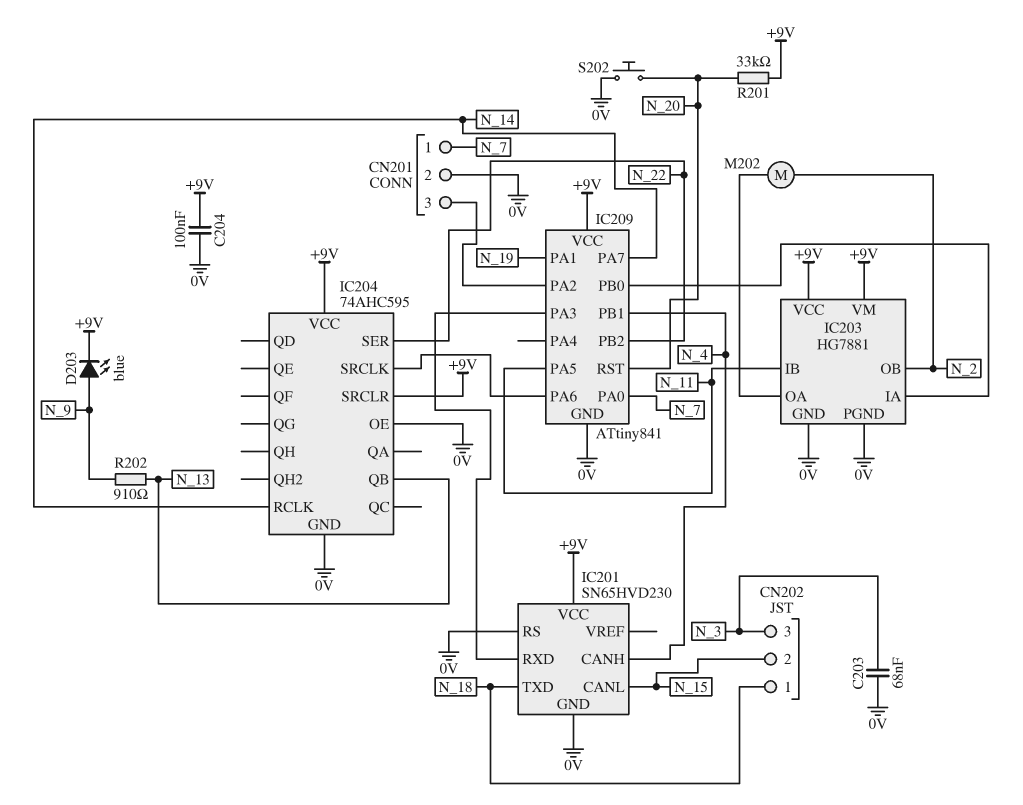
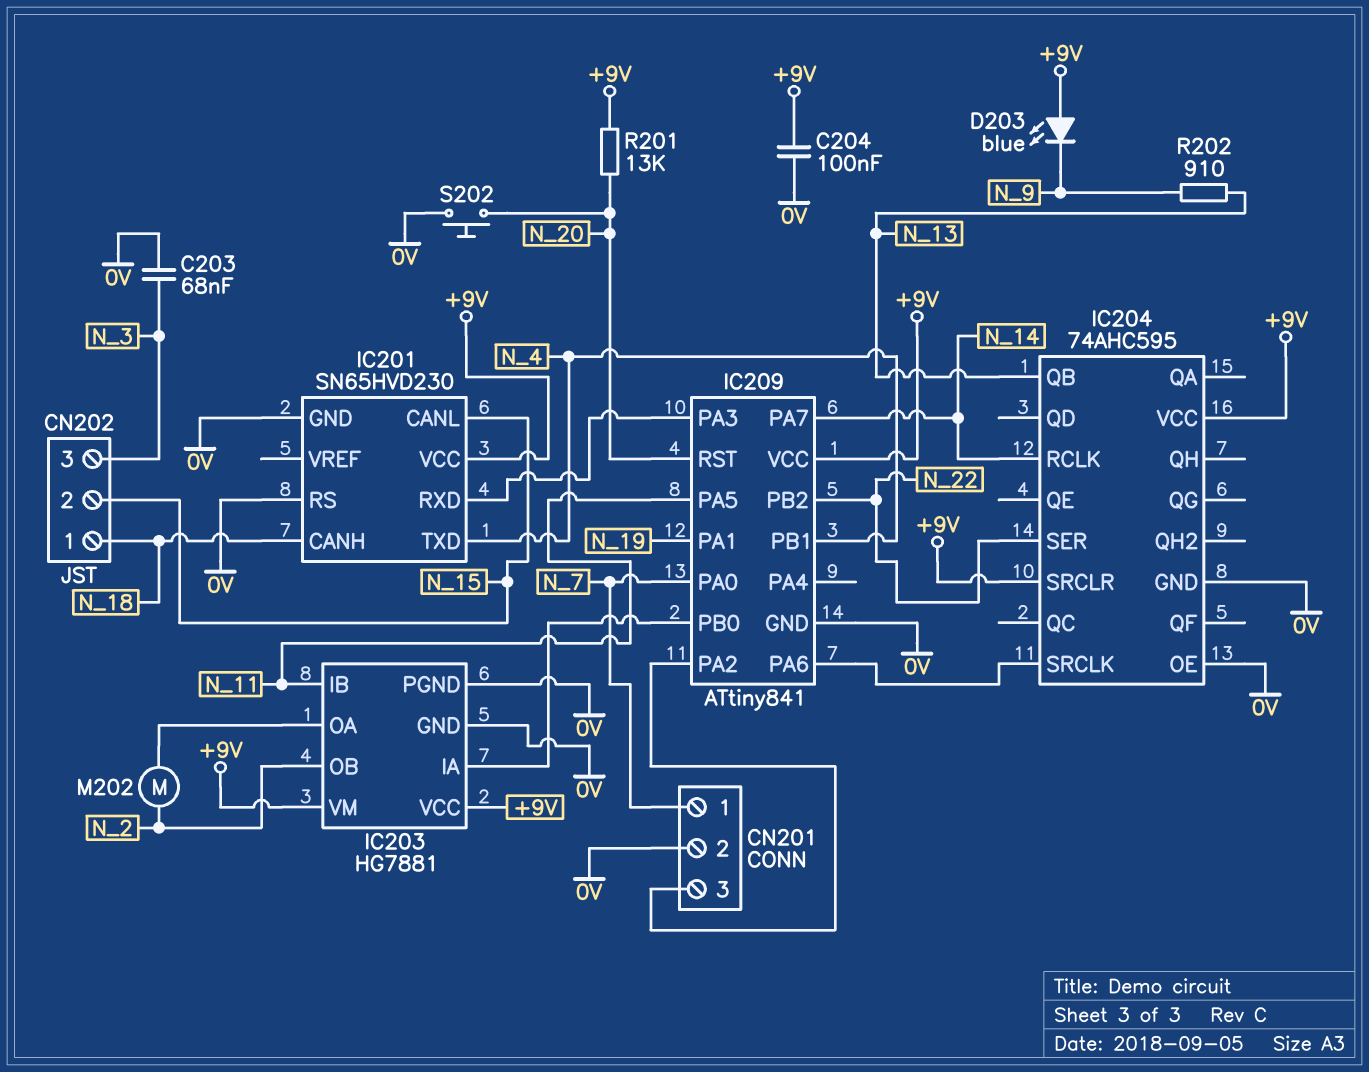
D203: LED blue (A N_9, K +9V) -> LED blue (A +9V, K N_9)
IC201 pin CANH: N_4 -> N_18
IC201 pin TXD: N_18 -> N_4
R201: 33k (+9V, N_20) -> 13k (+9V, N_20)

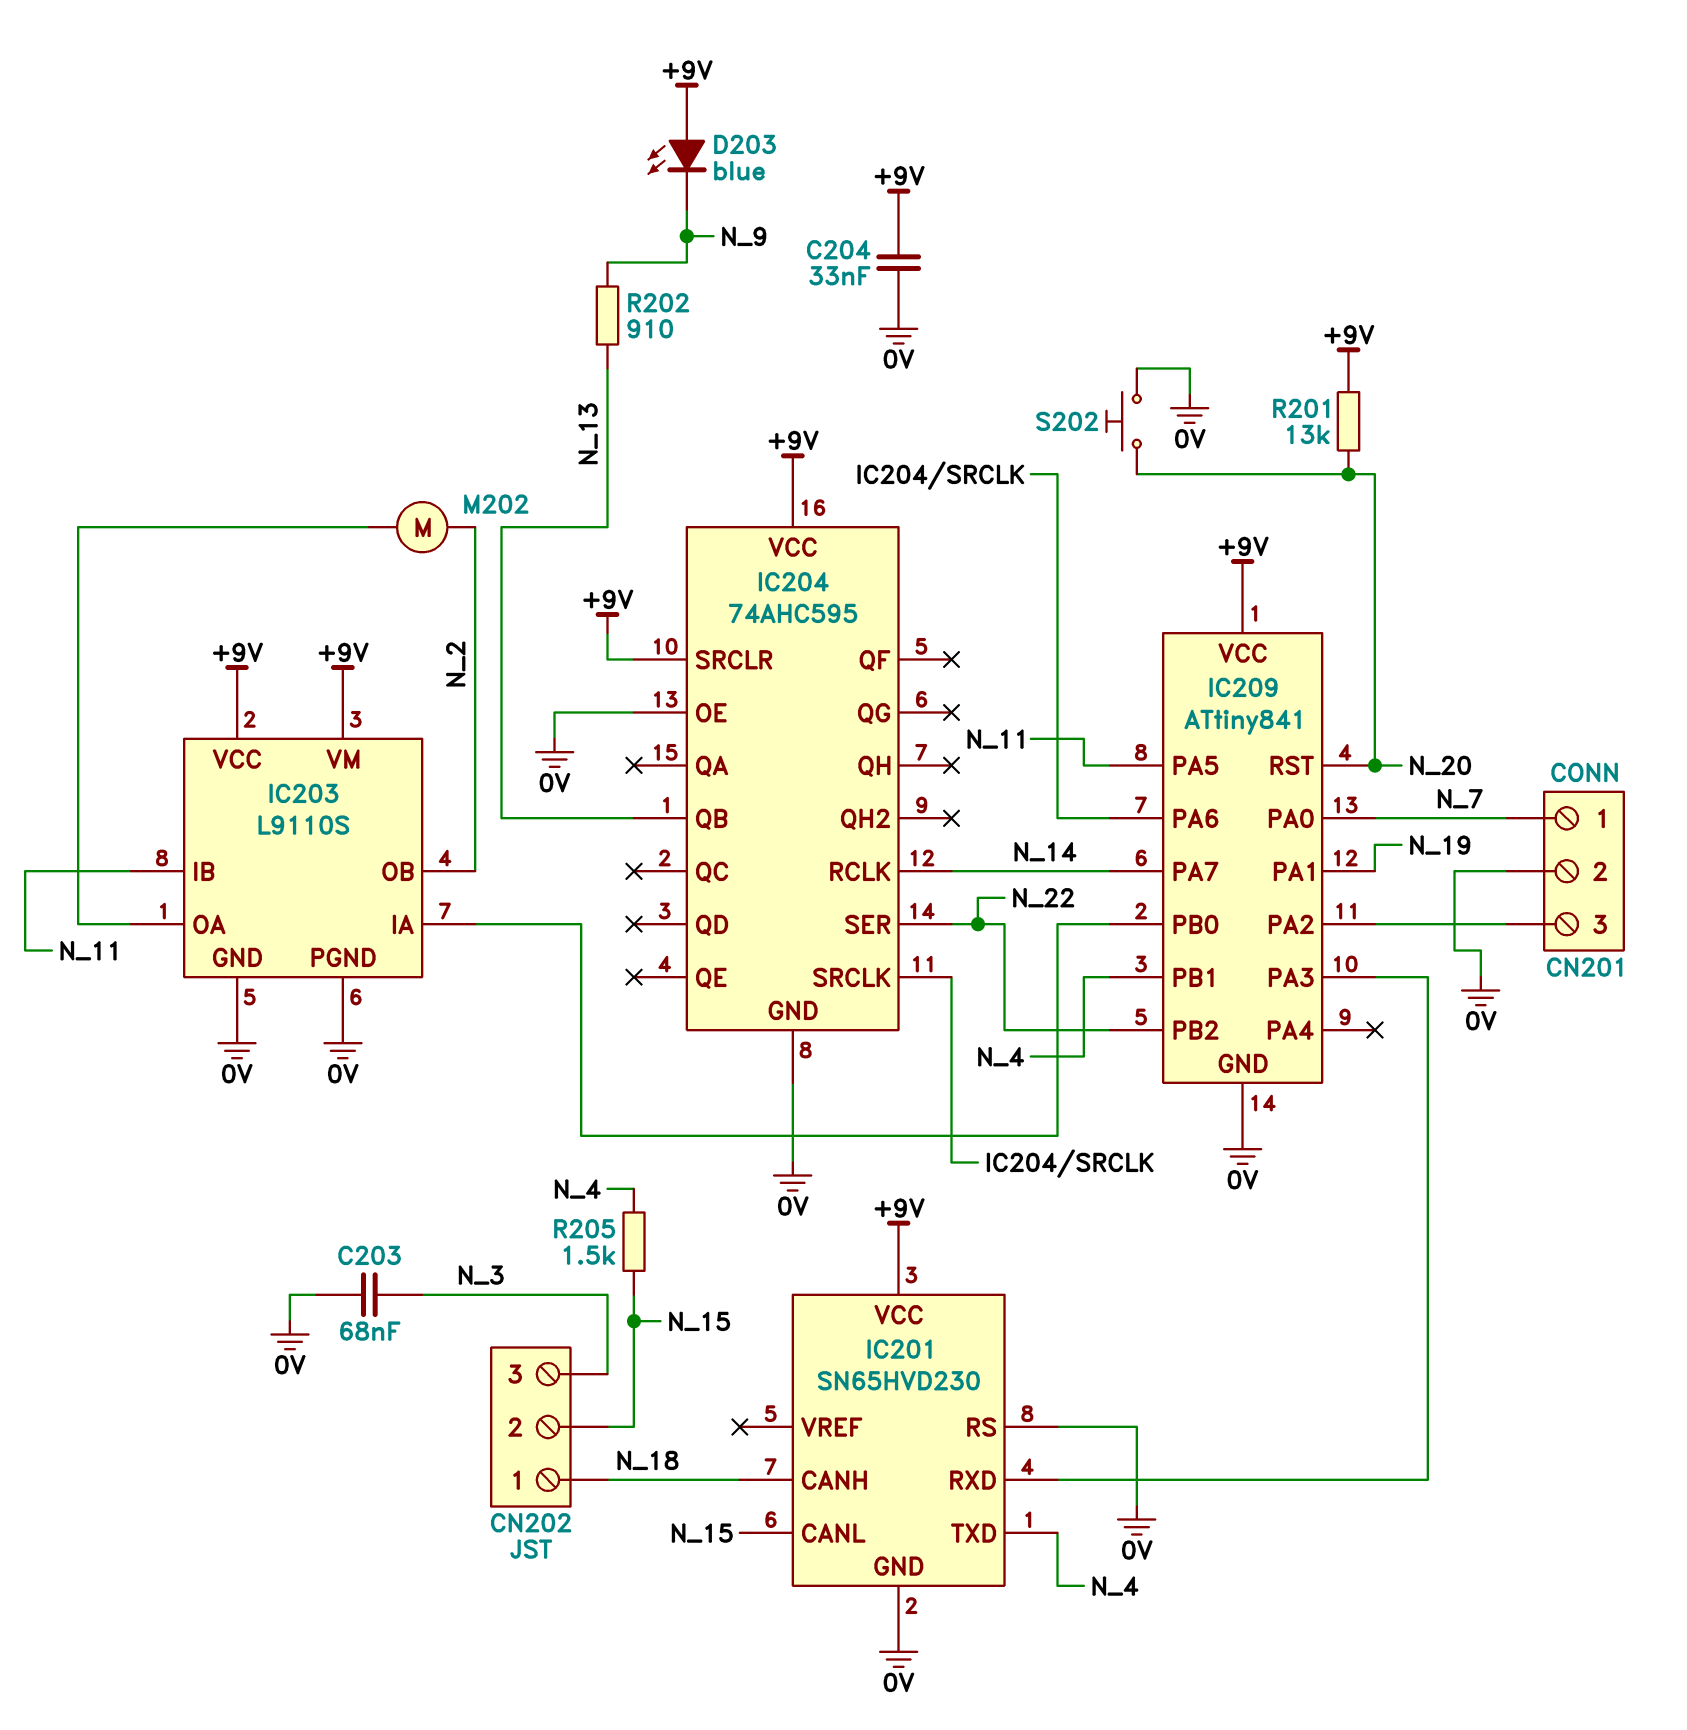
C204: 100nF (+9V, 0V) -> 33nF (+9V, 0V)
IC203: HG7881 -> L9110S
R205: none -> 1.5k (N_4, N_15)

